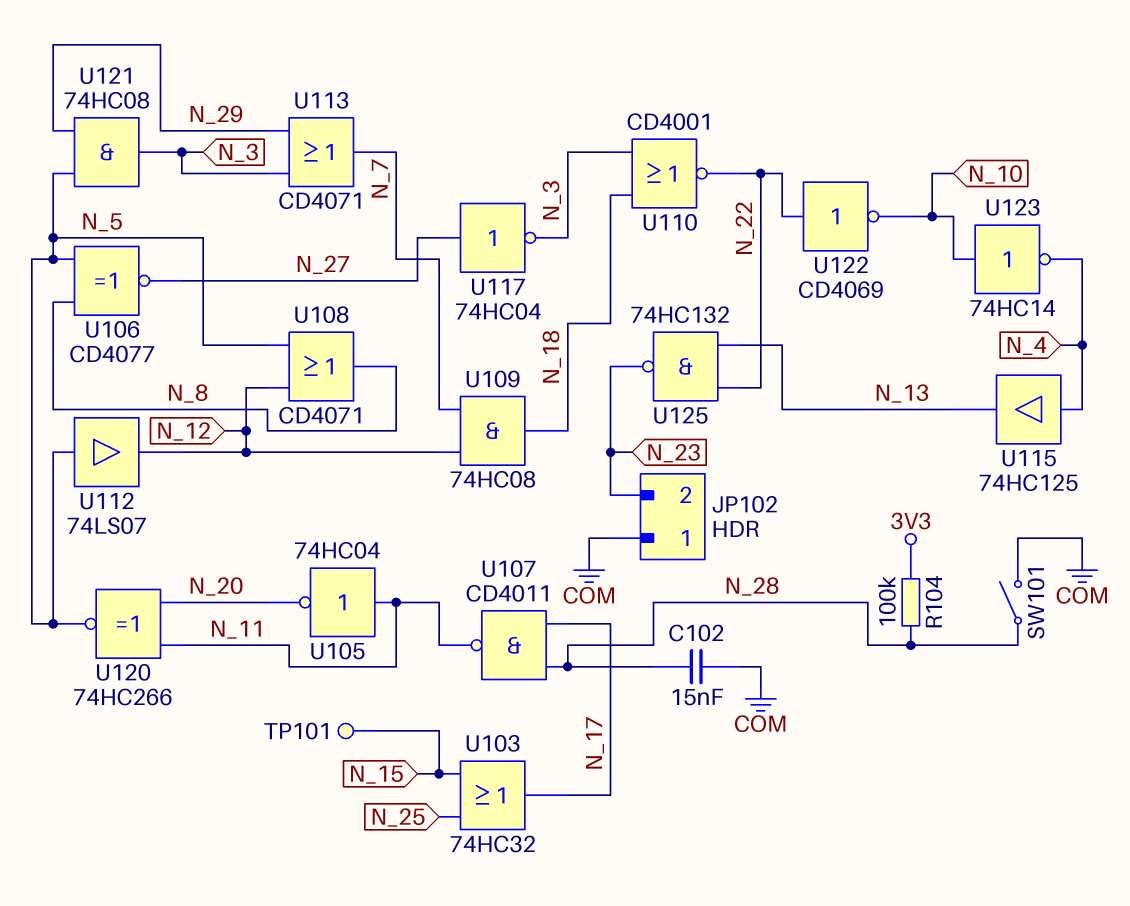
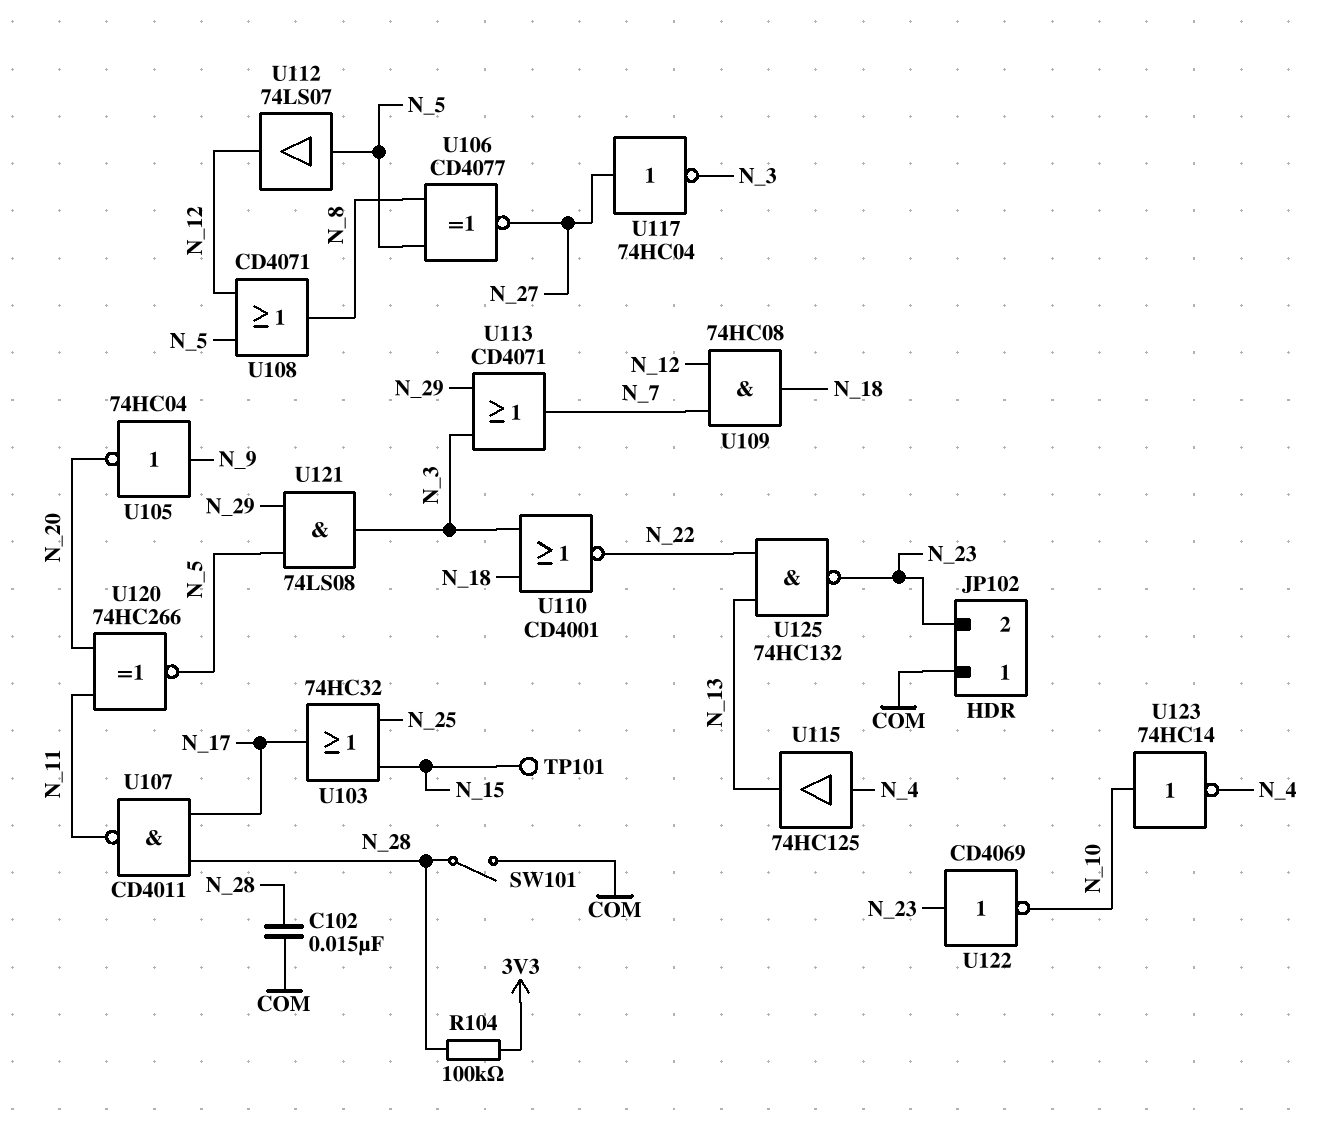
U105: NOT 74HC04 (in N_11, out N_20) -> NOT 74HC04 (in N_9, out N_20)
U121: AND 74HC08 (in N_5, in N_29, out N_3) -> AND 74LS08 (in N_5, in N_29, out N_3)
U122: NOT CD4069 (in N_22, out N_10) -> NOT CD4069 (in N_23, out N_10)

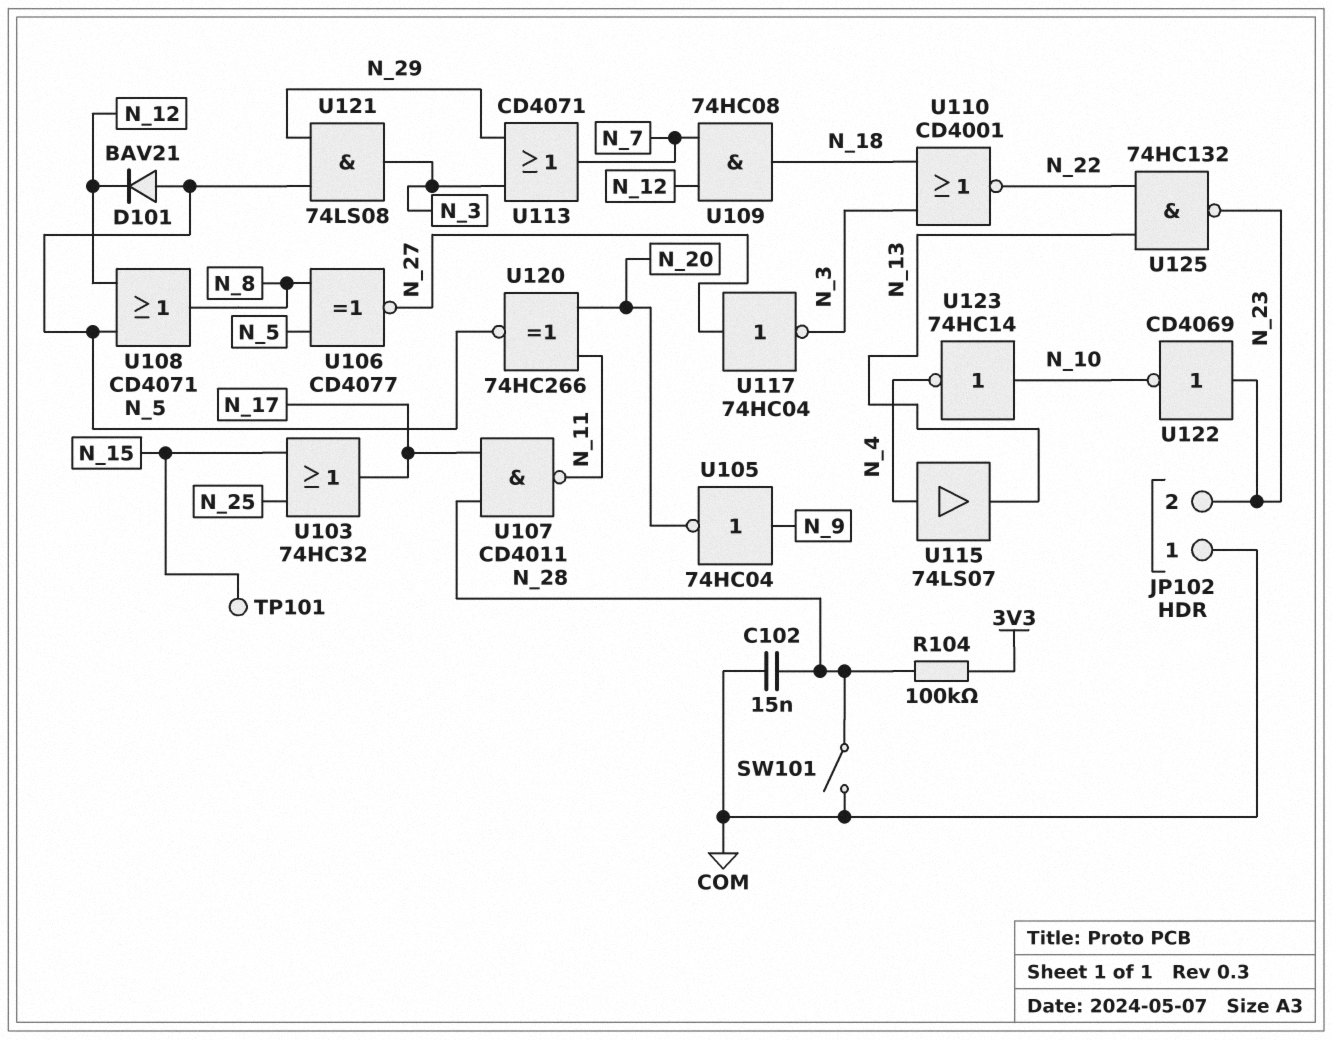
D101: none -> diode BAV21 (A N_5, K N_12)
U112: buffer 74LS07 (in N_5, out N_12) -> none
U115: buffer 74HC125 (in N_4, out N_13) -> buffer 74LS07 (in N_4, out N_13)

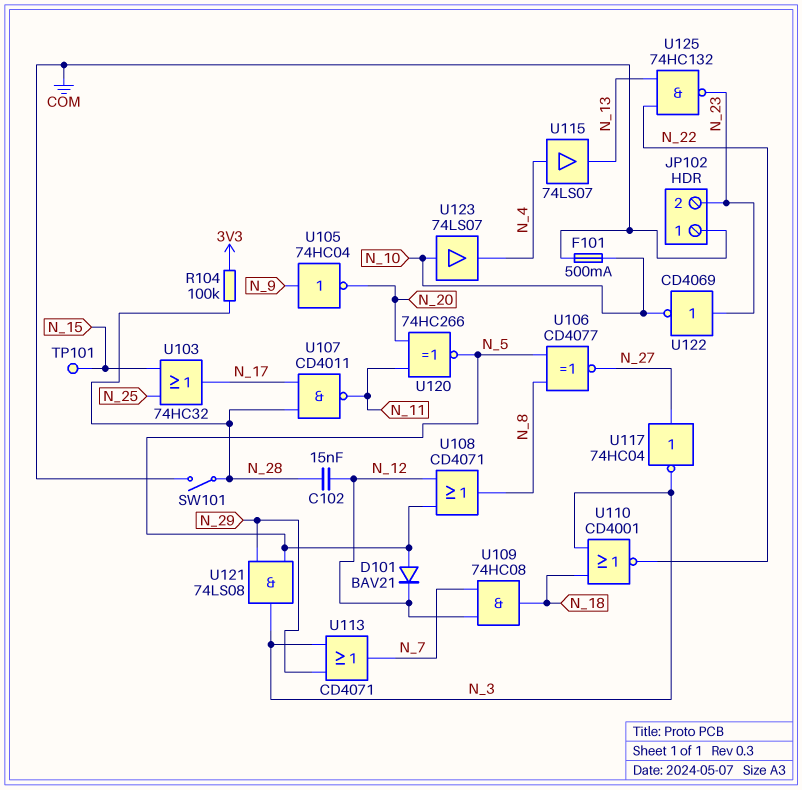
C102: 15nF (COM, N_28) -> 15nF (N_12, N_28)
F101: none -> 500mA (COM, N_10)
U123: NOT 74HC14 (in N_10, out N_4) -> buffer 74LS07 (in N_10, out N_4)

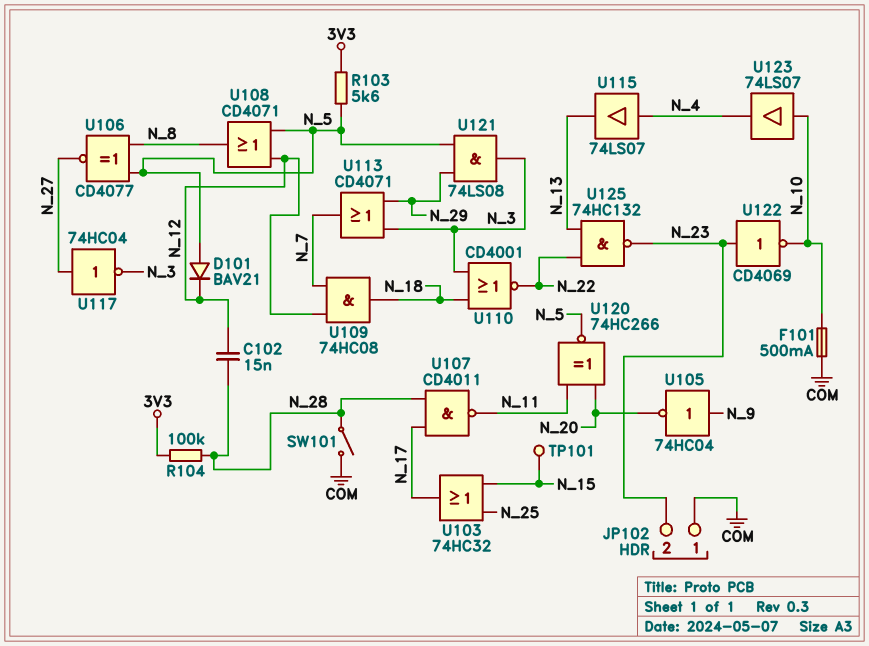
R103: none -> 5.6k (3V3, N_5)

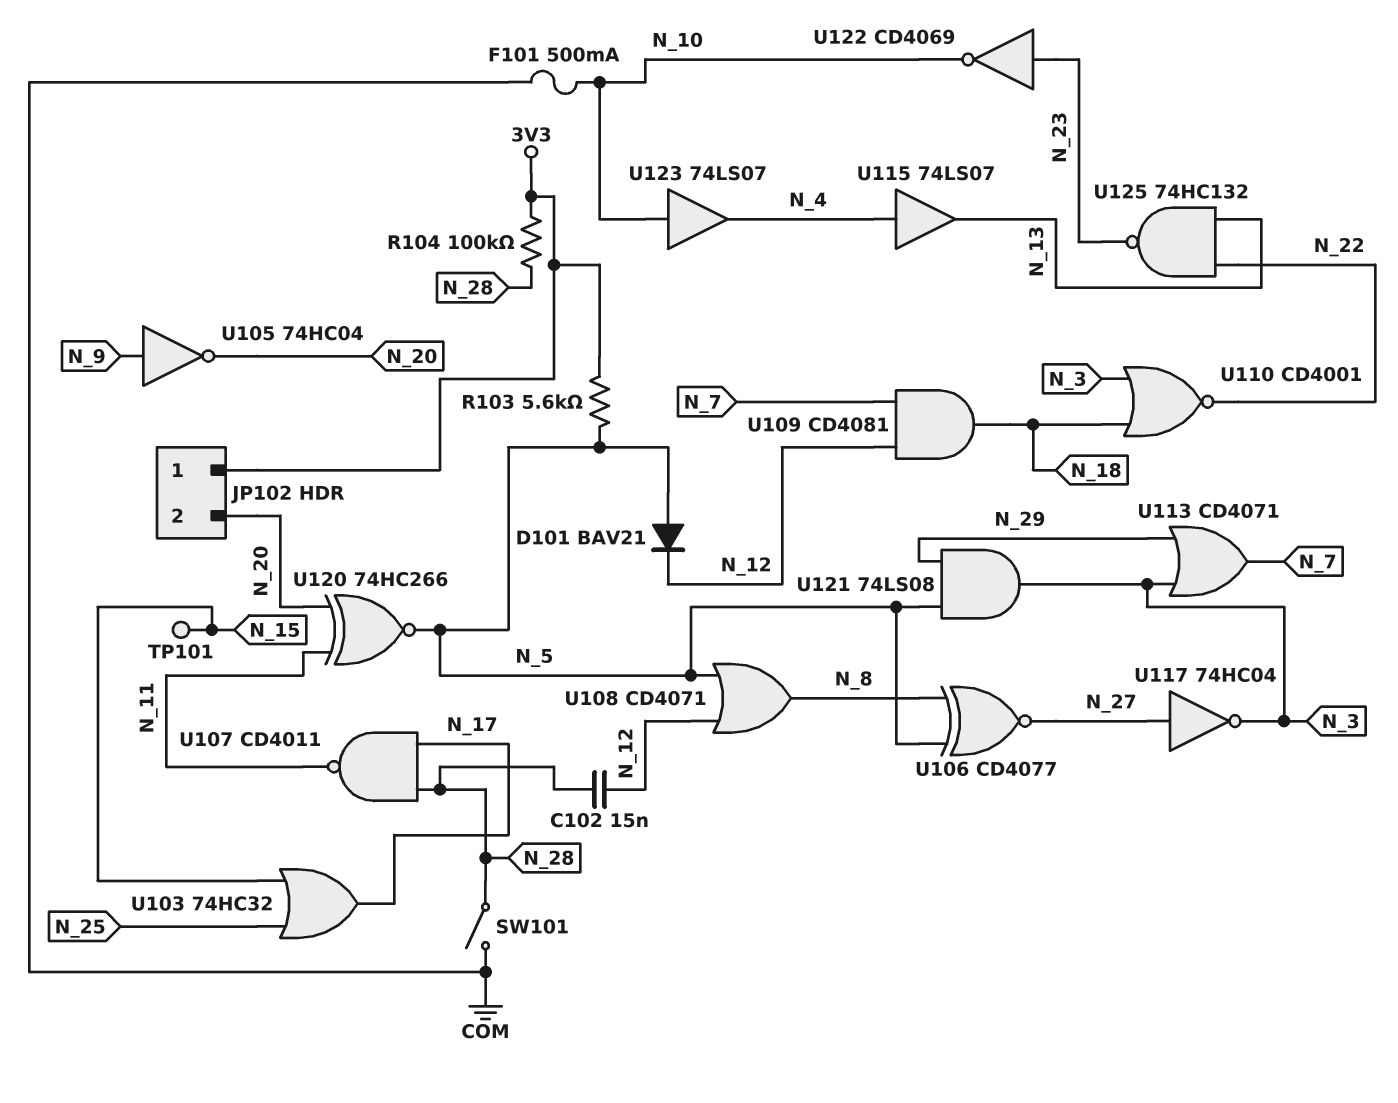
JP102 pin 1: COM -> 3V3
JP102 pin 2: N_23 -> N_20
U109: AND 74HC08 (in N_7, in N_12, out N_18) -> AND CD4081 (in N_7, in N_12, out N_18)

